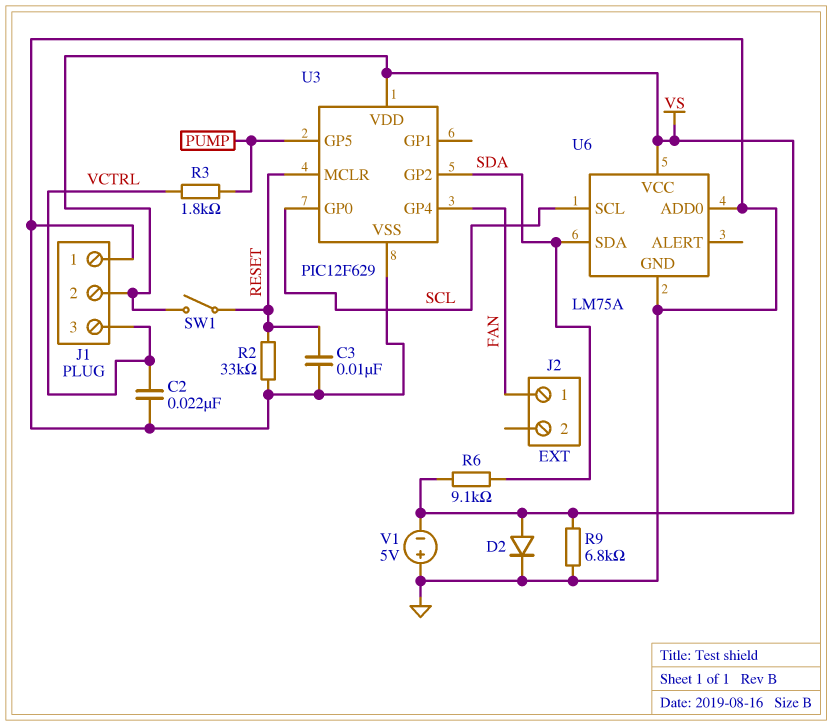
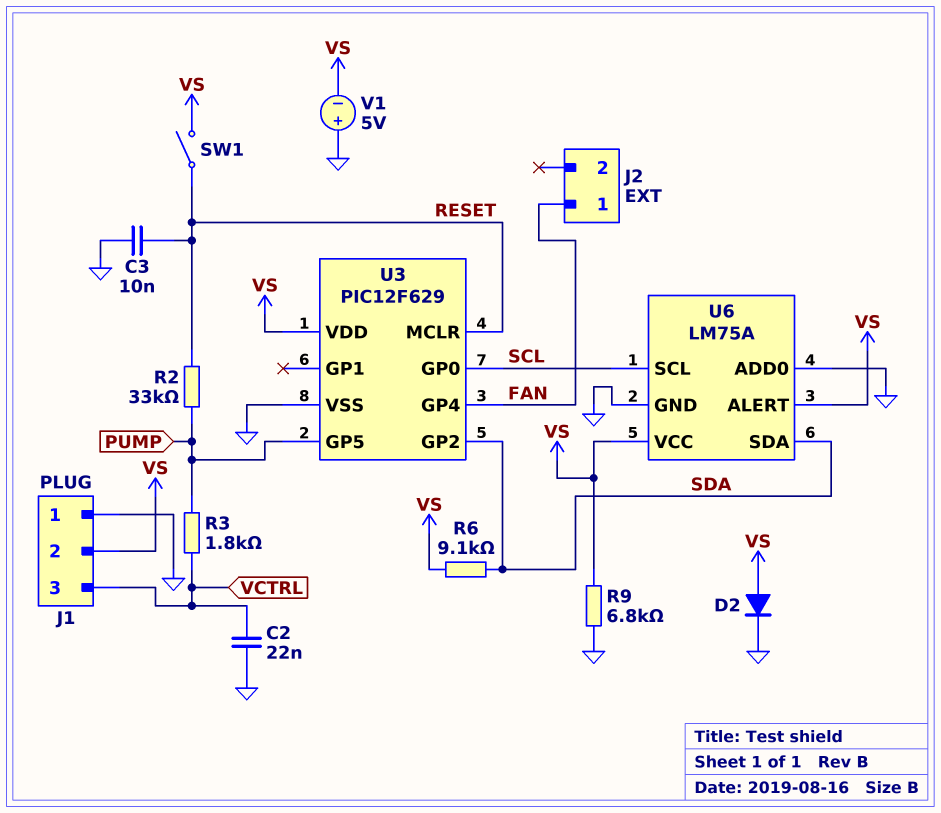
R2: 33k (GND, RESET) -> 33k (PUMP, RESET)
U6 pin ALERT: none -> VS

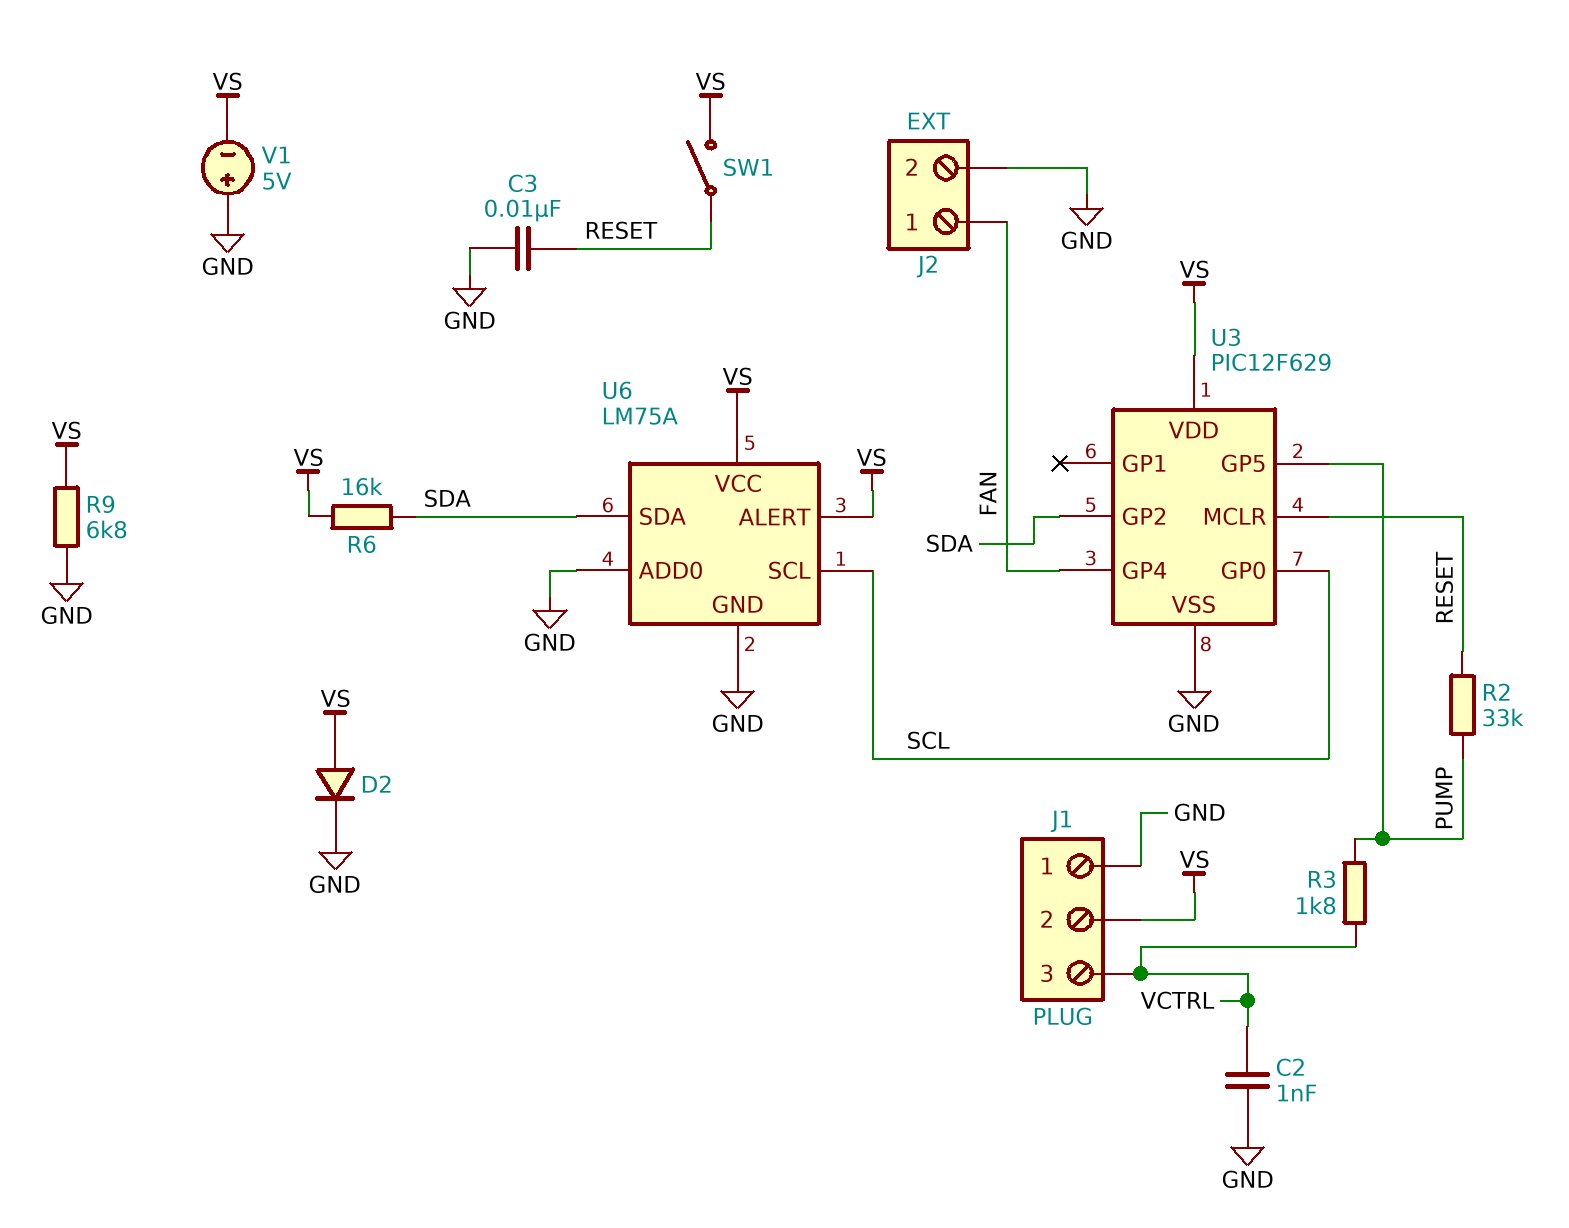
C2: 22nF (GND, VCTRL) -> 1nF (GND, VCTRL)
J2 pin 2: none -> GND
R6: 9.1k (SDA, VS) -> 16k (SDA, VS)

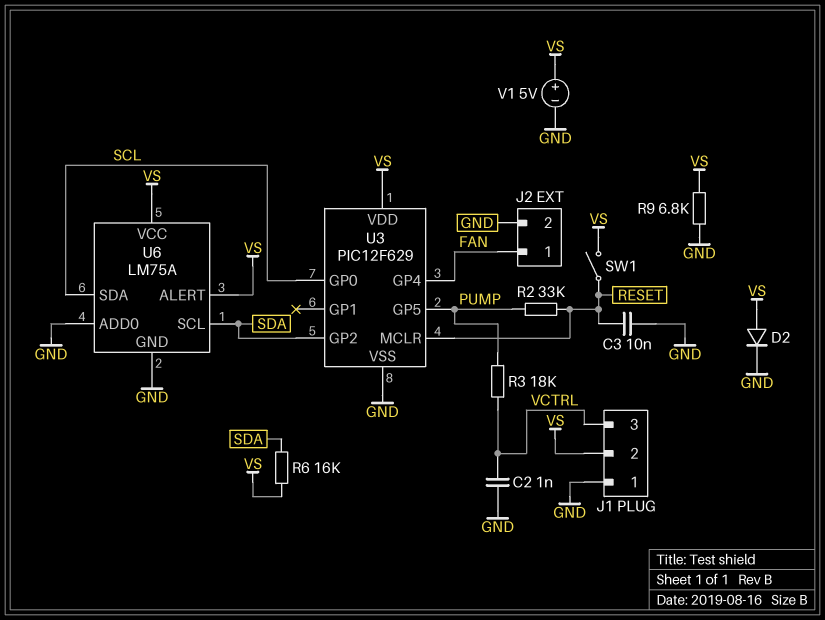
R3: 1.8k (PUMP, VCTRL) -> 18k (PUMP, VCTRL)
U6 pin SCL: SCL -> SDA
U6 pin SDA: SDA -> SCL
V1: 5V (plus GND, minus VS) -> 5V (plus VS, minus GND)

